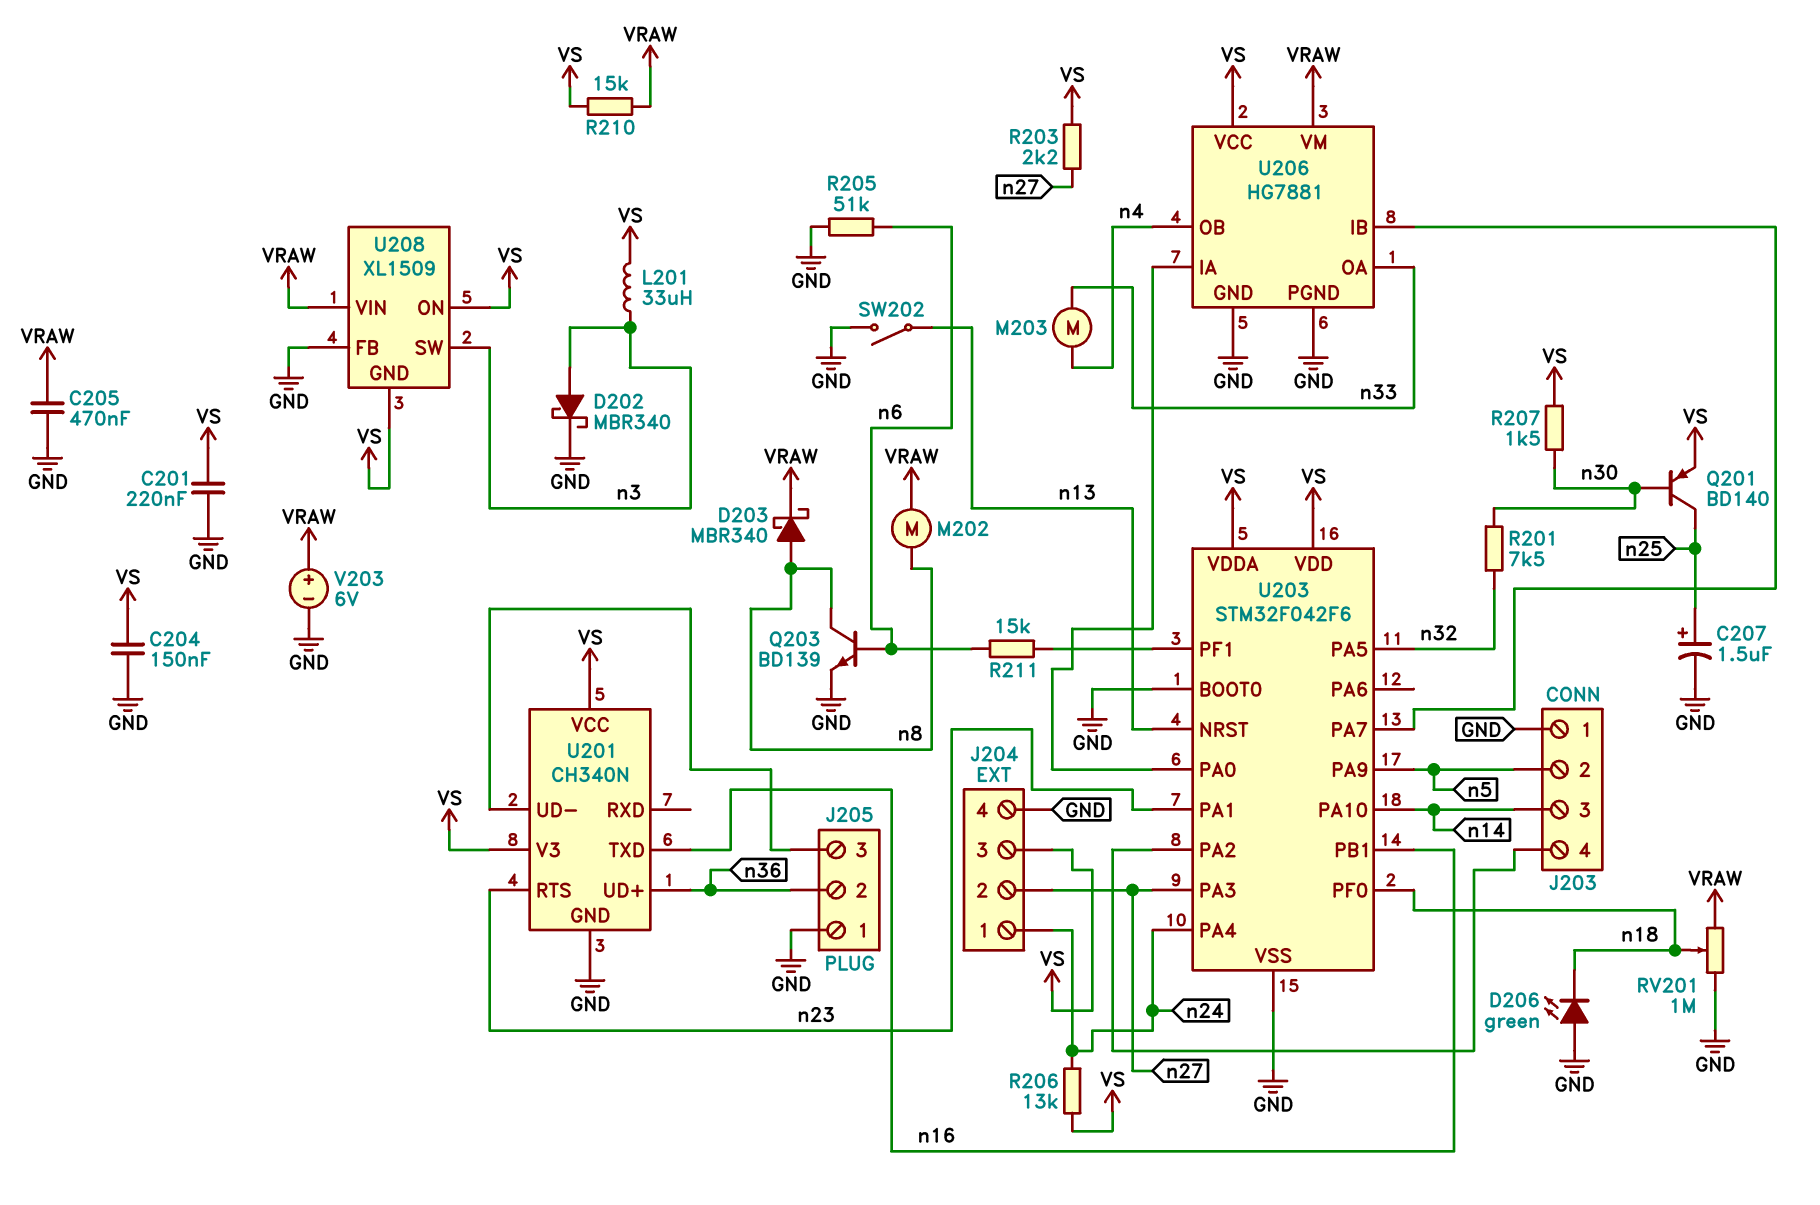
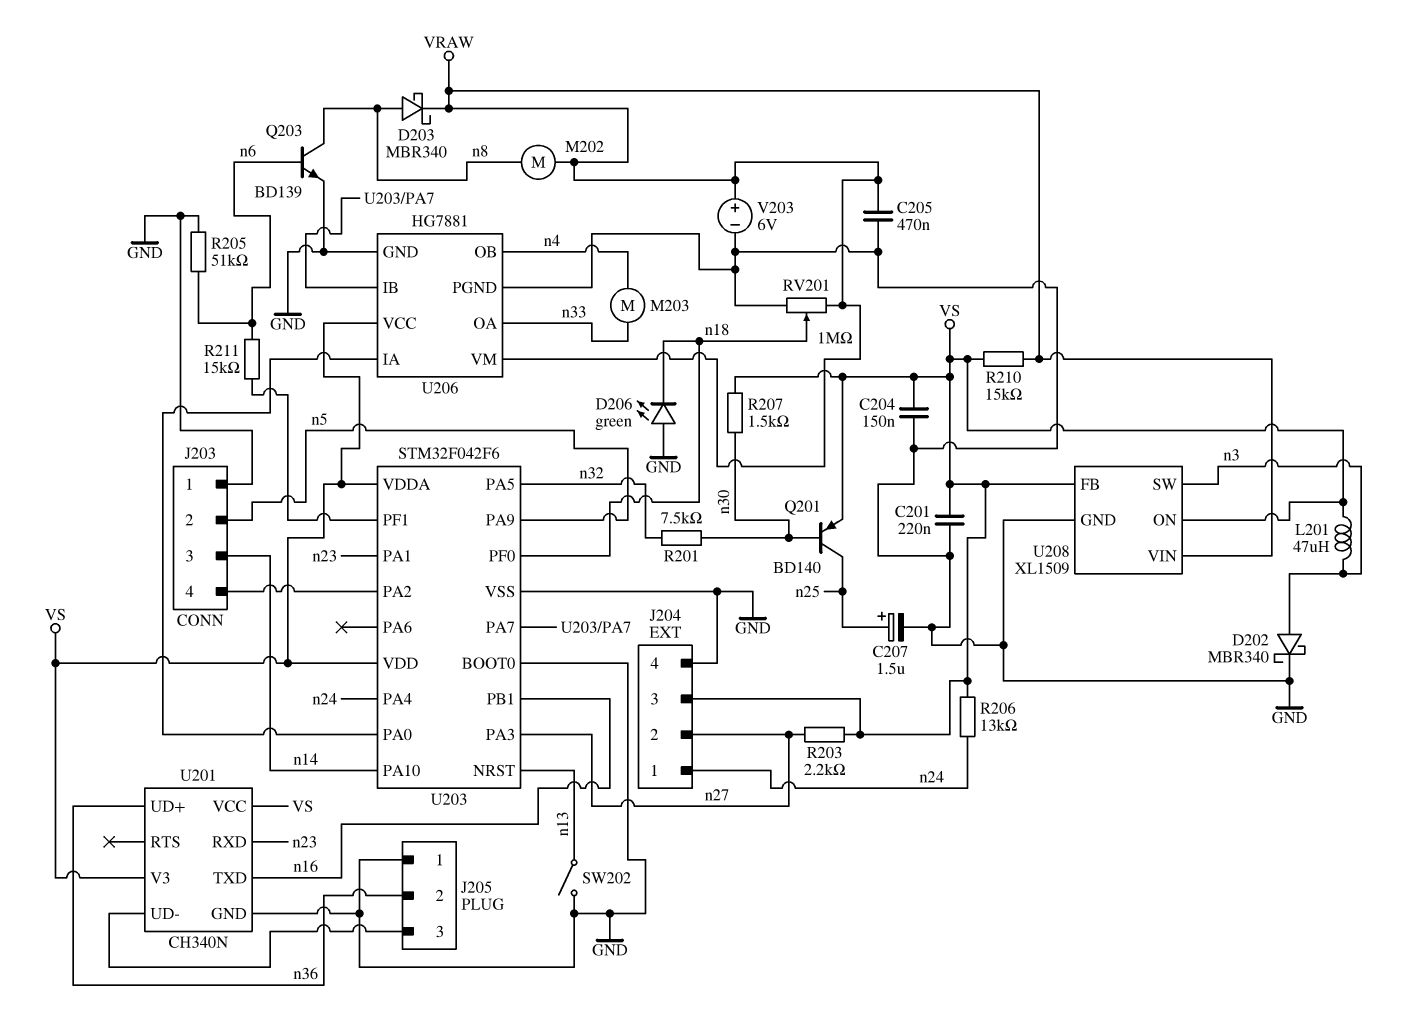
L201: 33uH (VS, n3) -> 47uH (VS, n3)
U201 pin RTS: n23 -> none
U201 pin RXD: none -> n23
U208 pin FB: GND -> VS
U208 pin GND: VS -> GND

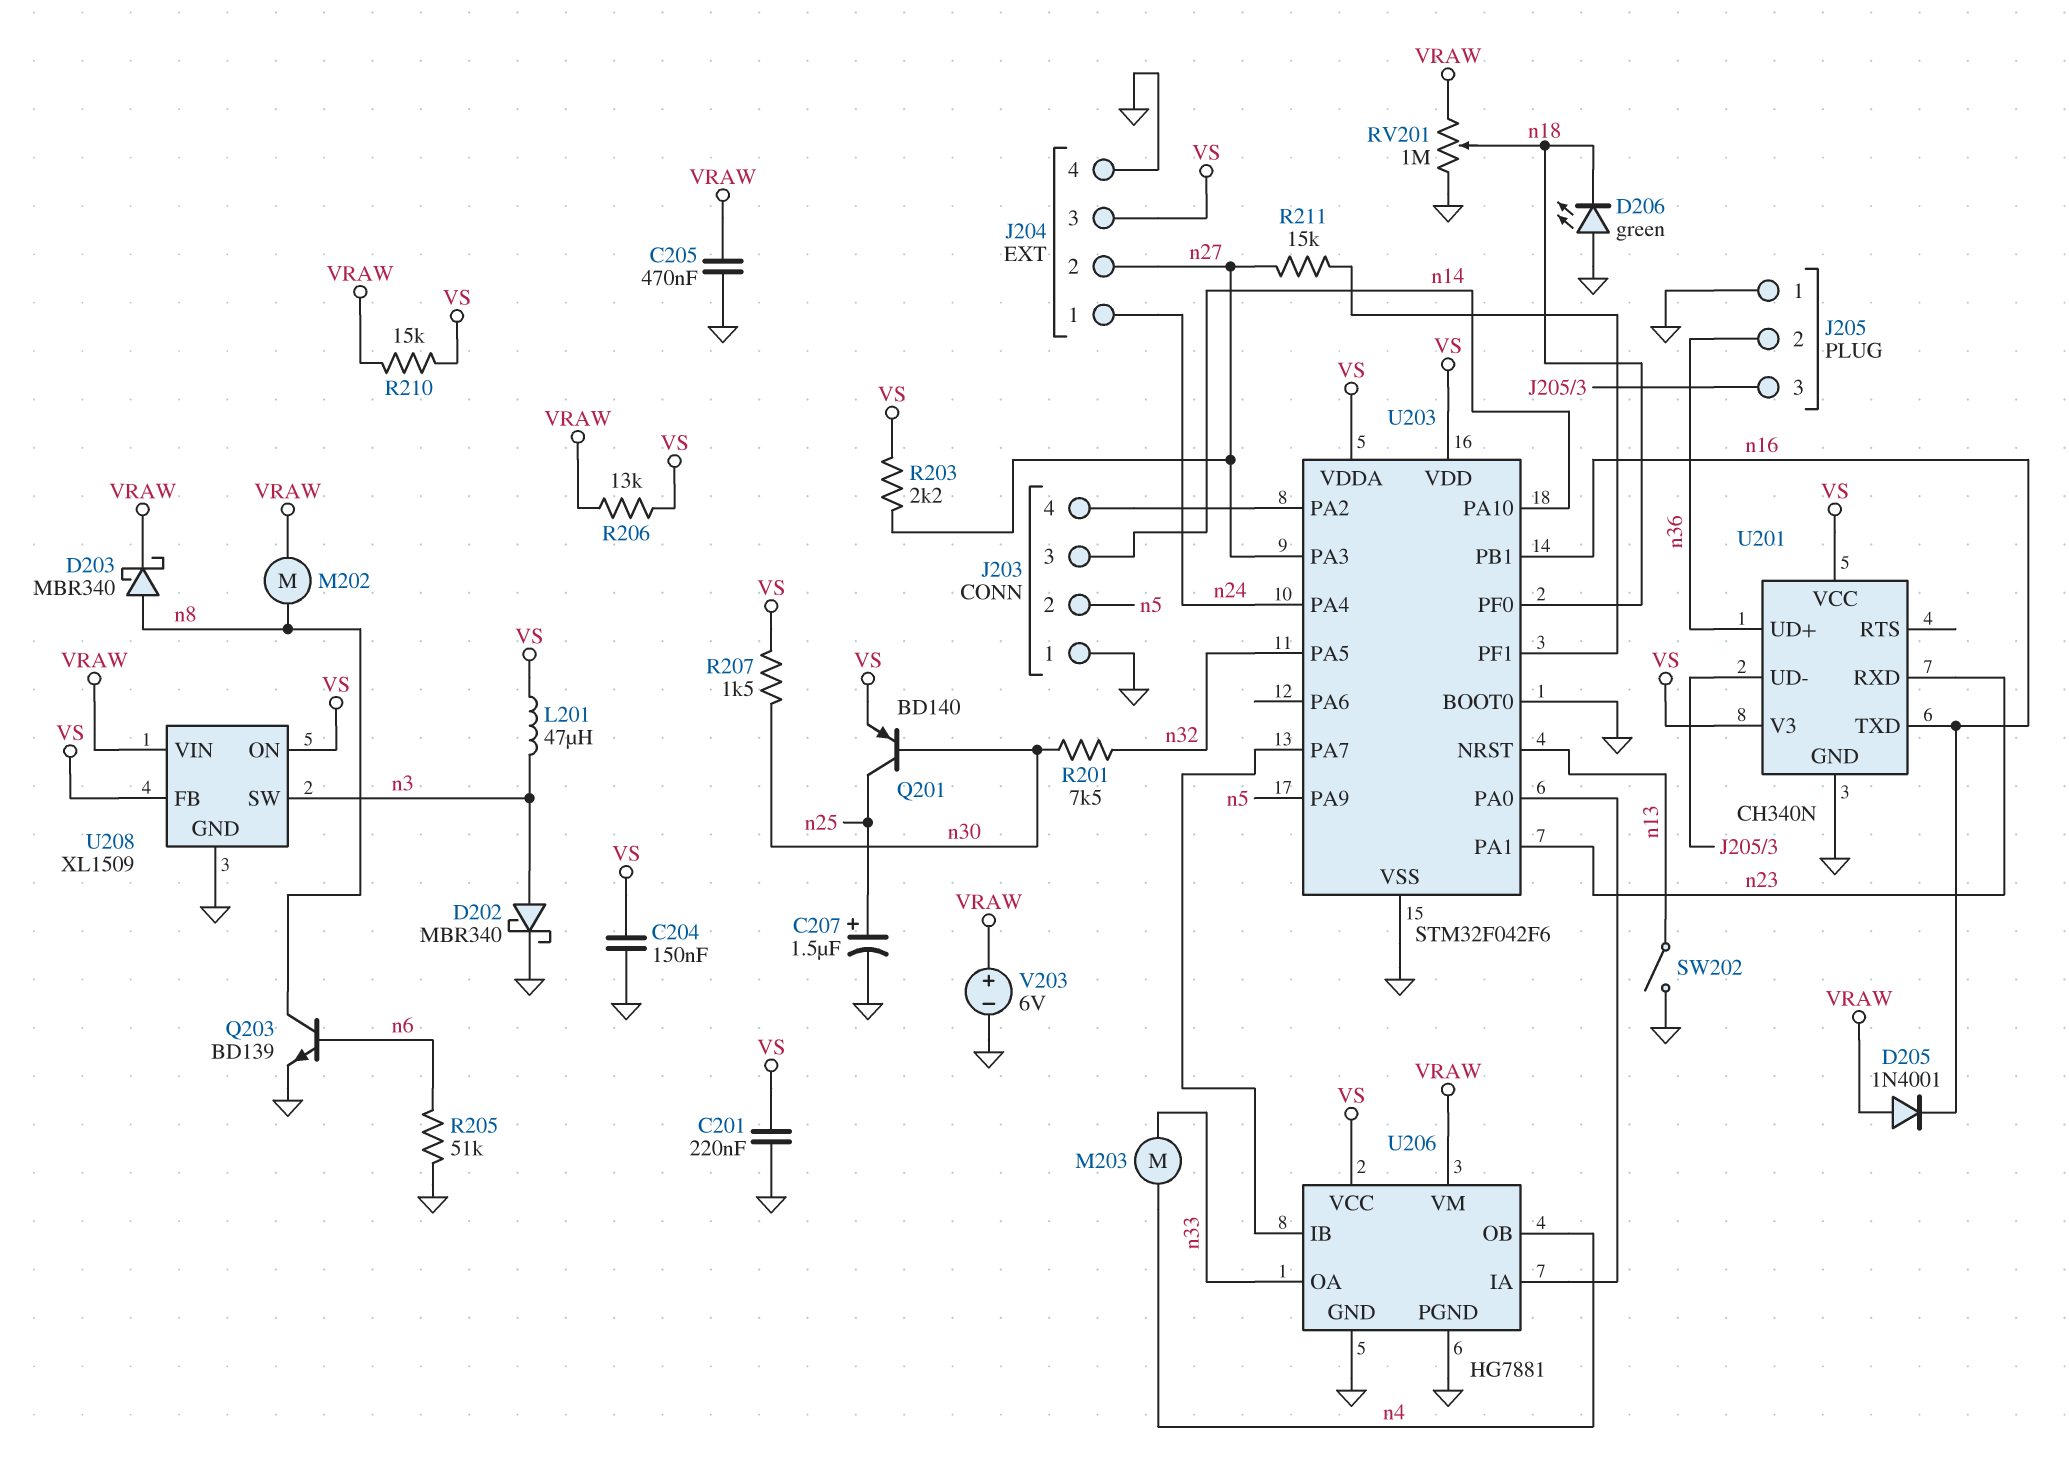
D205: none -> diode 1N4001 (A VRAW, K n16)
R206: 13k (VS, n24) -> 13k (VRAW, VS)
R211: 15k (U203/PF1, n6) -> 15k (U203/PF1, n27)

